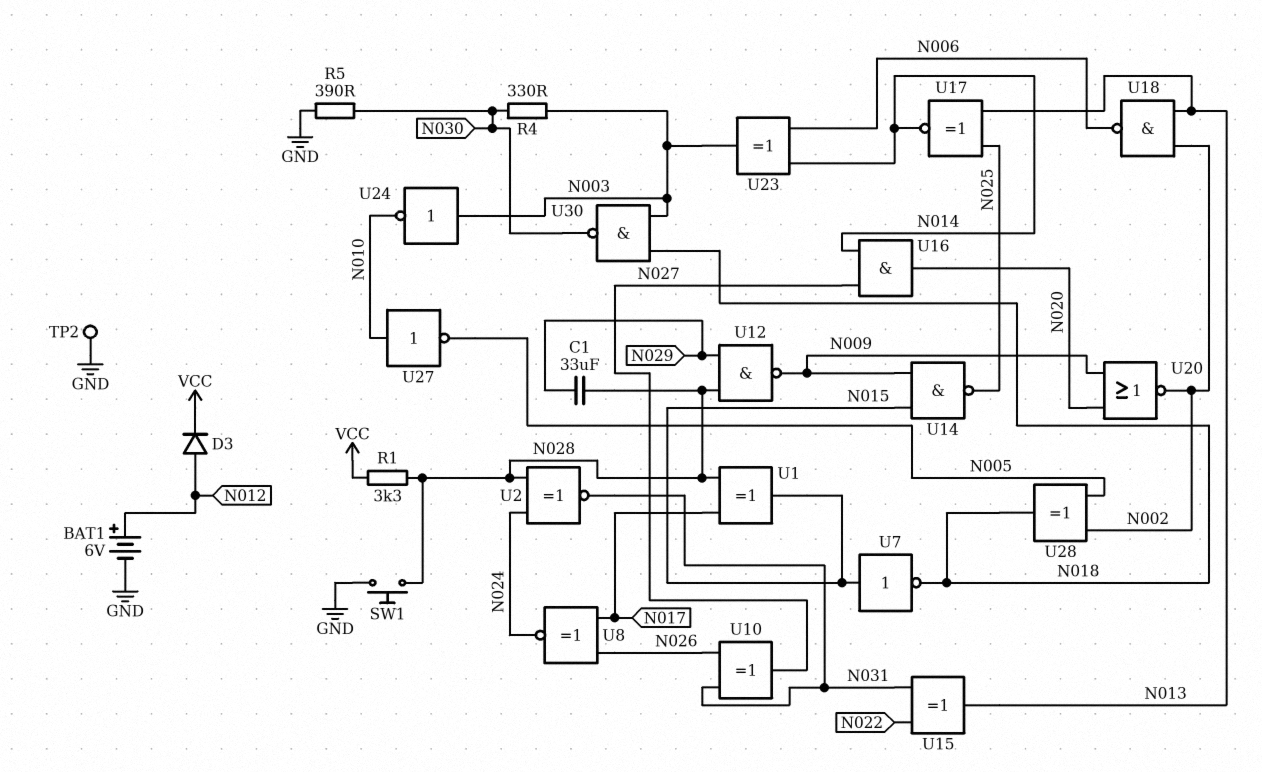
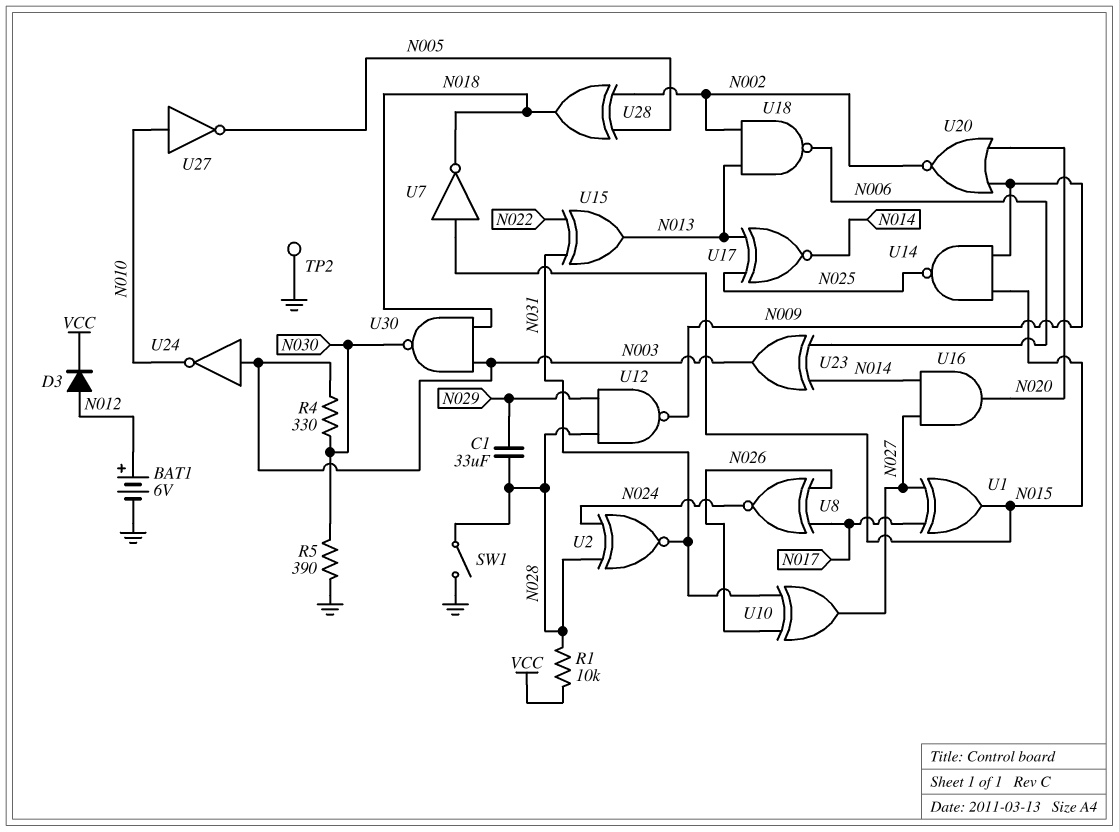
R1: 3.3k (N028, VCC) -> 10k (N028, VCC)
SW1: button (GND, N028) -> switch (GND, N028)
U1: XOR (in N017, in N028, out N015) -> XOR (in N017, in N027, out N015)

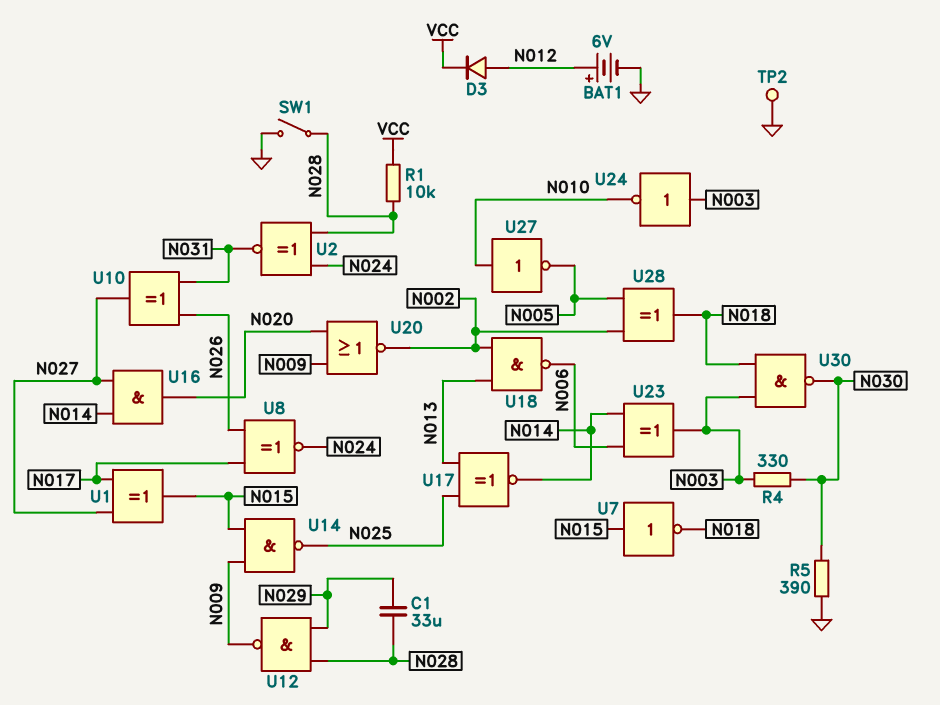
U15: XOR (in N022, in N031, out N013) -> none

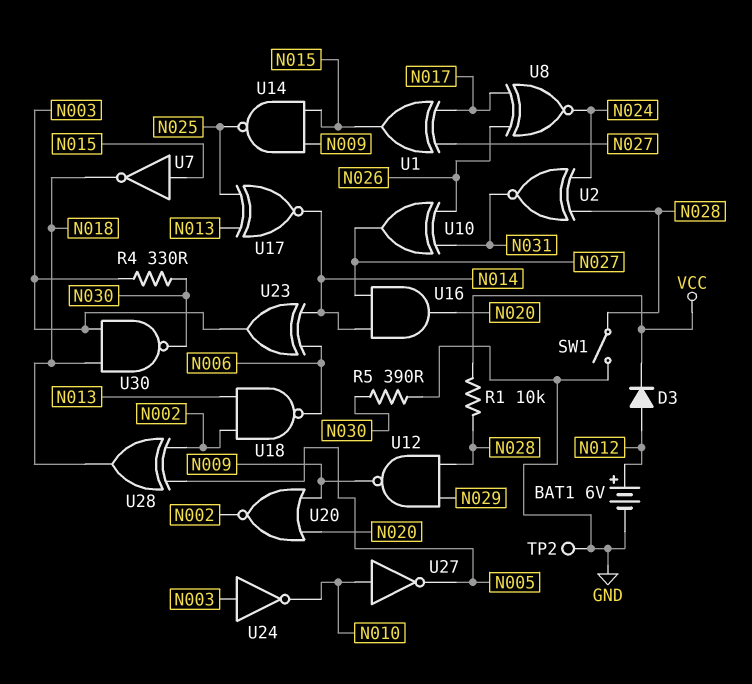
C1: 33uF (N028, N029) -> none

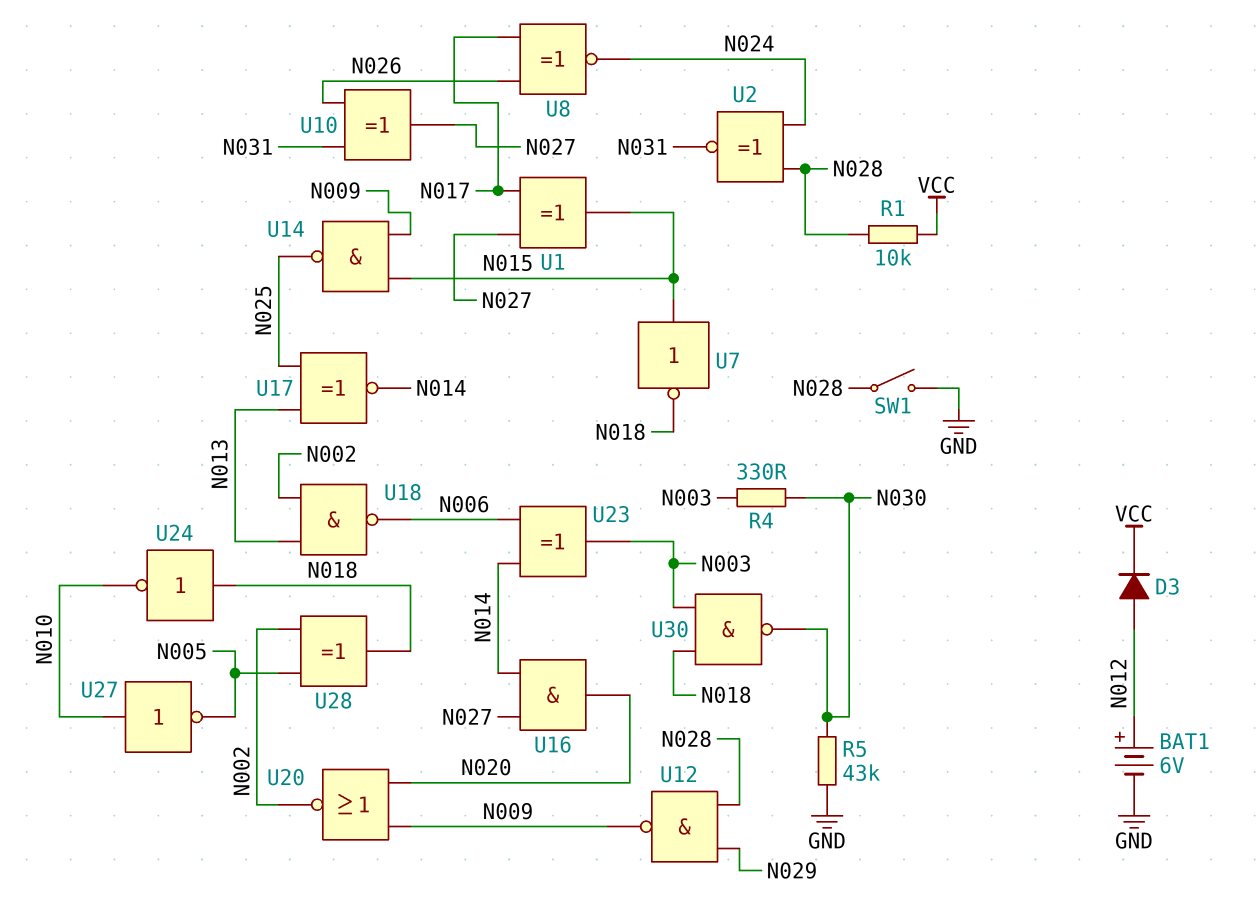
R5: 390 (GND, N030) -> 43k (GND, N030)
TP2: test point (GND) -> none
U24: NOT (in N003, out N010) -> NOT (in N018, out N010)

